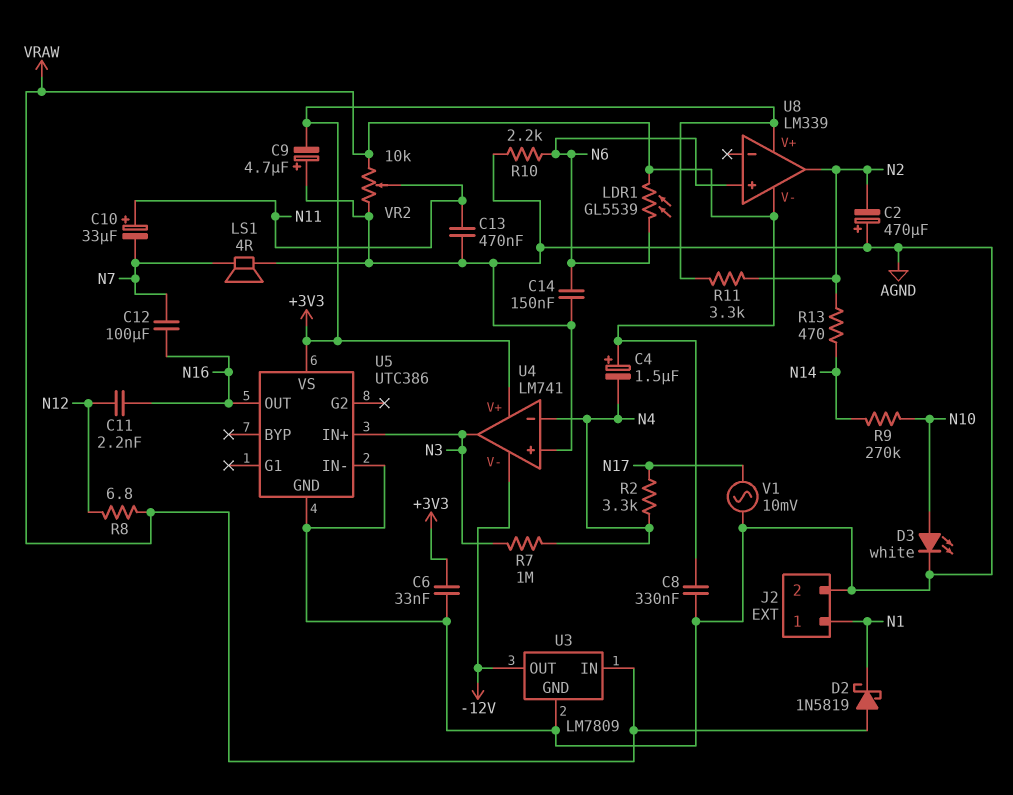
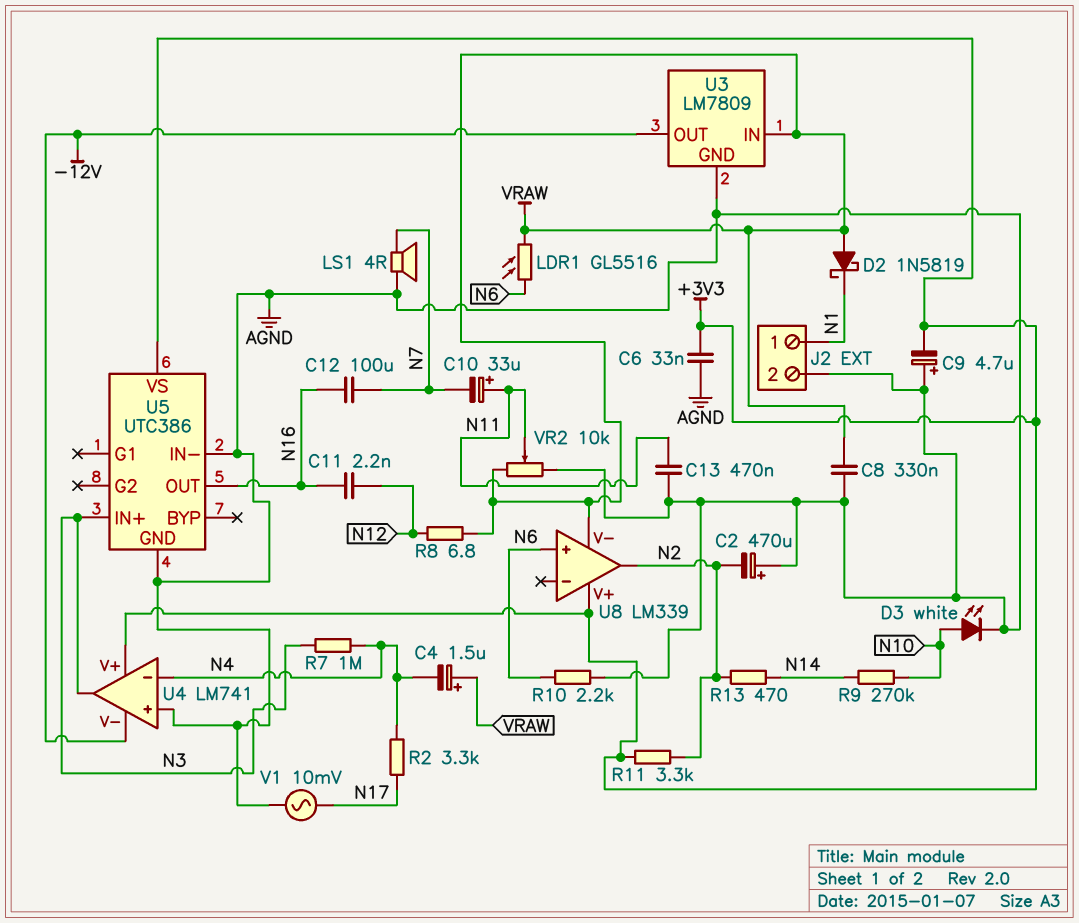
C14: 150nF (AGND, N6) -> none
LDR1: GL5539 (N6, VRAW) -> GL5516 (N6, VRAW)

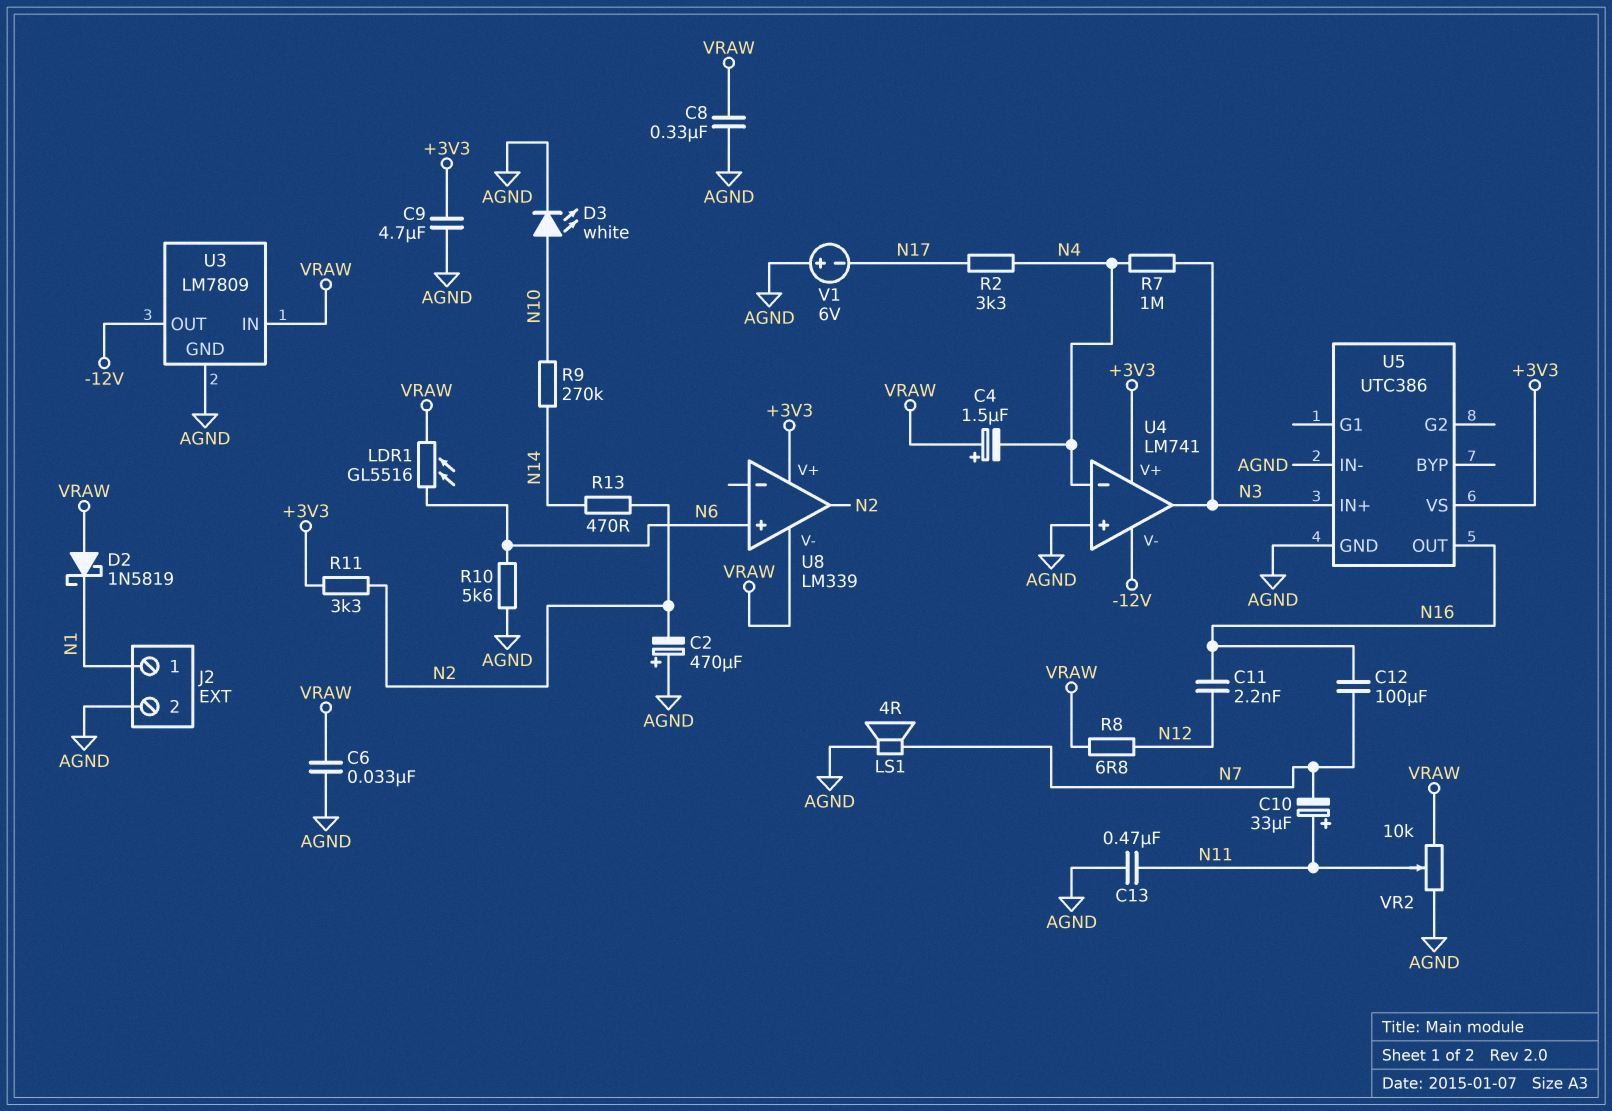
C6: 33nF (+3V3, AGND) -> 33nF (AGND, VRAW)
C9: 4.7uF (plus AGND, minus +3V3) -> 4.7uF (+3V3, AGND)
R10: 2.2k (AGND, N6) -> 5.6k (AGND, N6)
V1: AC 10mV (AGND, N17) -> 6V (plus AGND, minus N17)

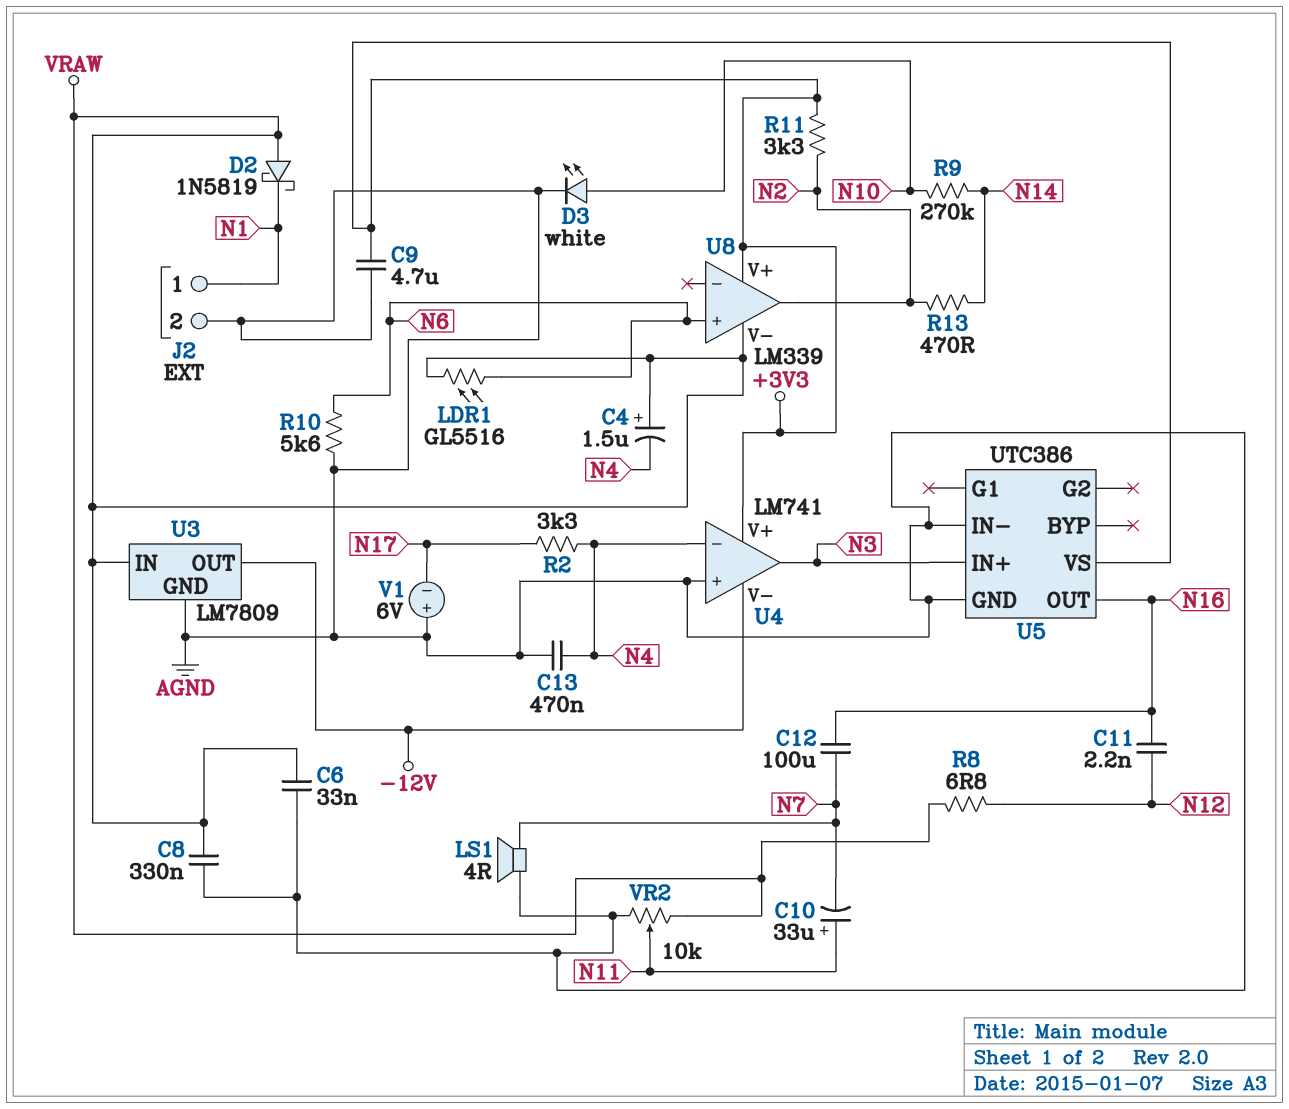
C2: 470uF (plus AGND, minus N2) -> none
C13: 470nF (AGND, N11) -> 470nF (AGND, N4)
R7: 1M (N3, N4) -> none

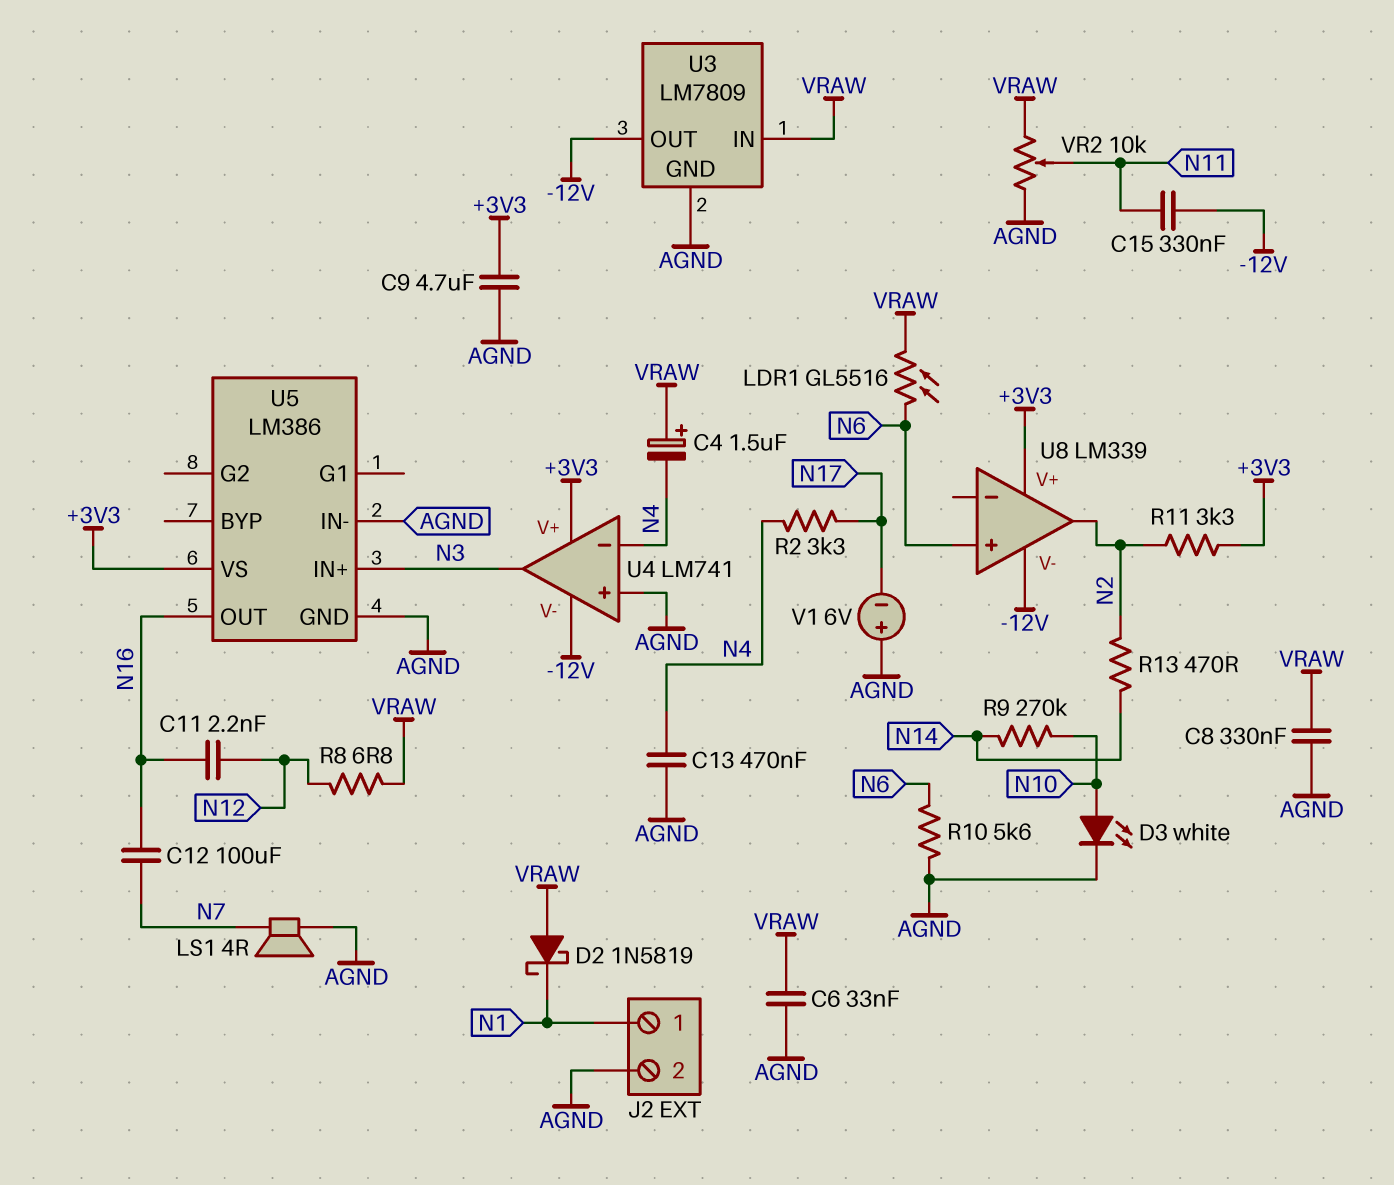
C10: 33uF (plus N11, minus N7) -> none
C15: none -> 330nF (-12V, N11)
U5: UTC386 -> LM386
U8 pin V-: VRAW -> -12V

